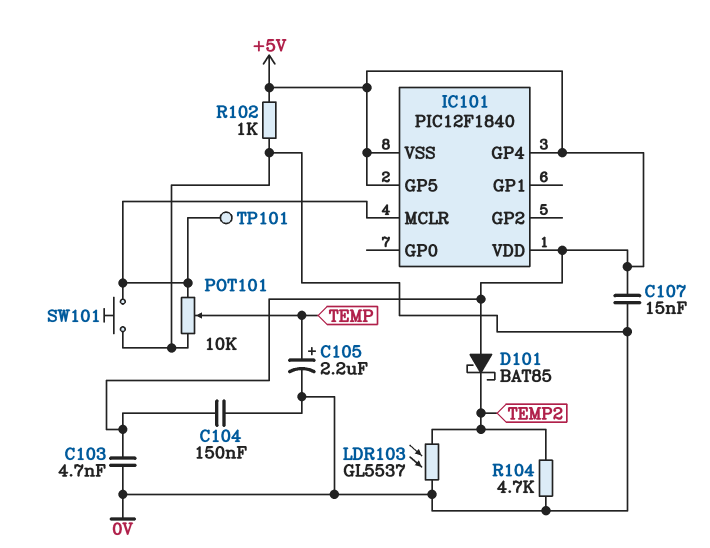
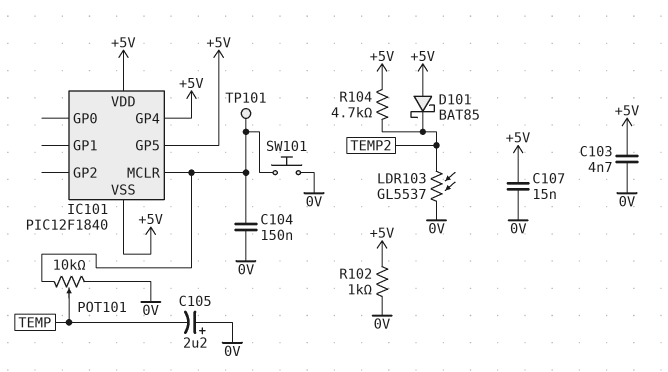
C104: 150nF (+5V, 0V) -> 150nF (0V, IC101/MCLR)
C105: 2.2uF (plus TEMP, minus 0V) -> 2.2uF (plus 0V, minus TEMP)
R104: 4.7k (0V, TEMP2) -> 4.7k (+5V, TEMP2)

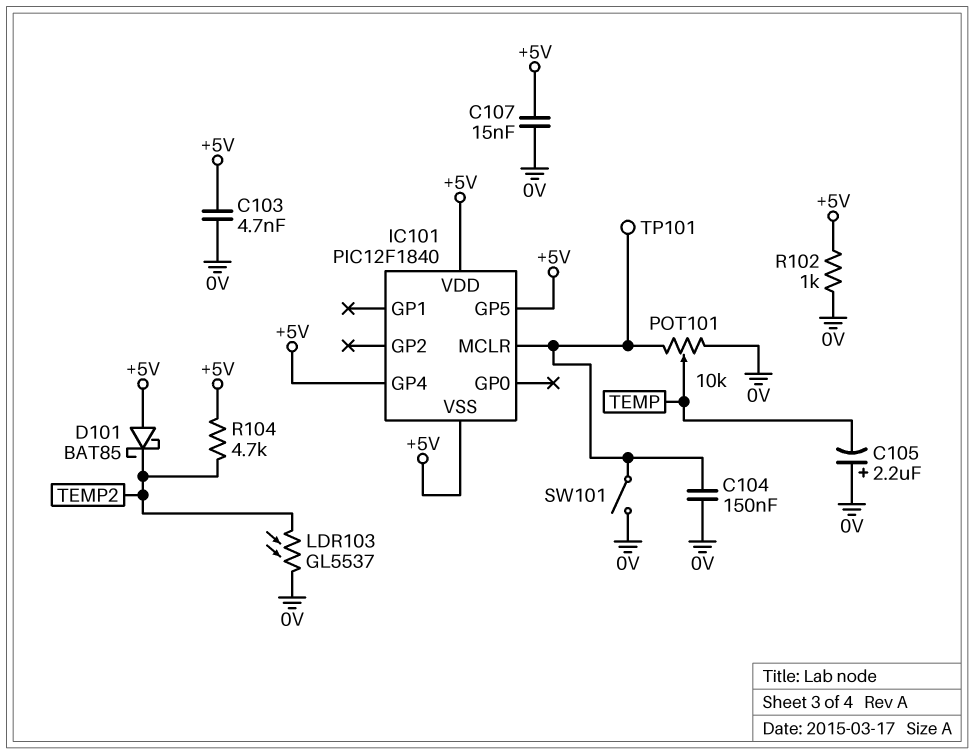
SW101: button (0V, IC101/MCLR) -> switch (0V, IC101/MCLR)

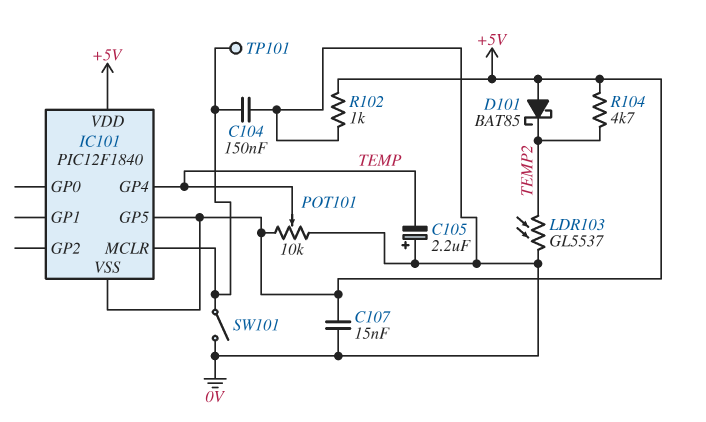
C103: 4.7nF (+5V, 0V) -> none
IC101 pin GP4: +5V -> TEMP
POT101: 10k (0V, IC101/MCLR, wiper TEMP) -> 10k (+5V, 0V, wiper TEMP)

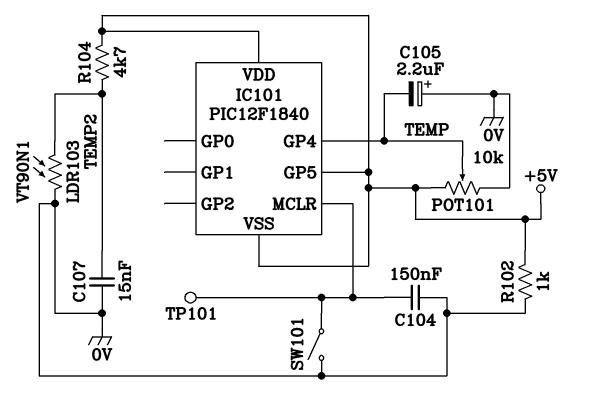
C107: 15nF (+5V, 0V) -> 15nF (0V, TEMP2)
D101: schottky BAT85 (A +5V, K TEMP2) -> none
LDR103: GL5537 (0V, TEMP2) -> VT90N1 (0V, TEMP2)

